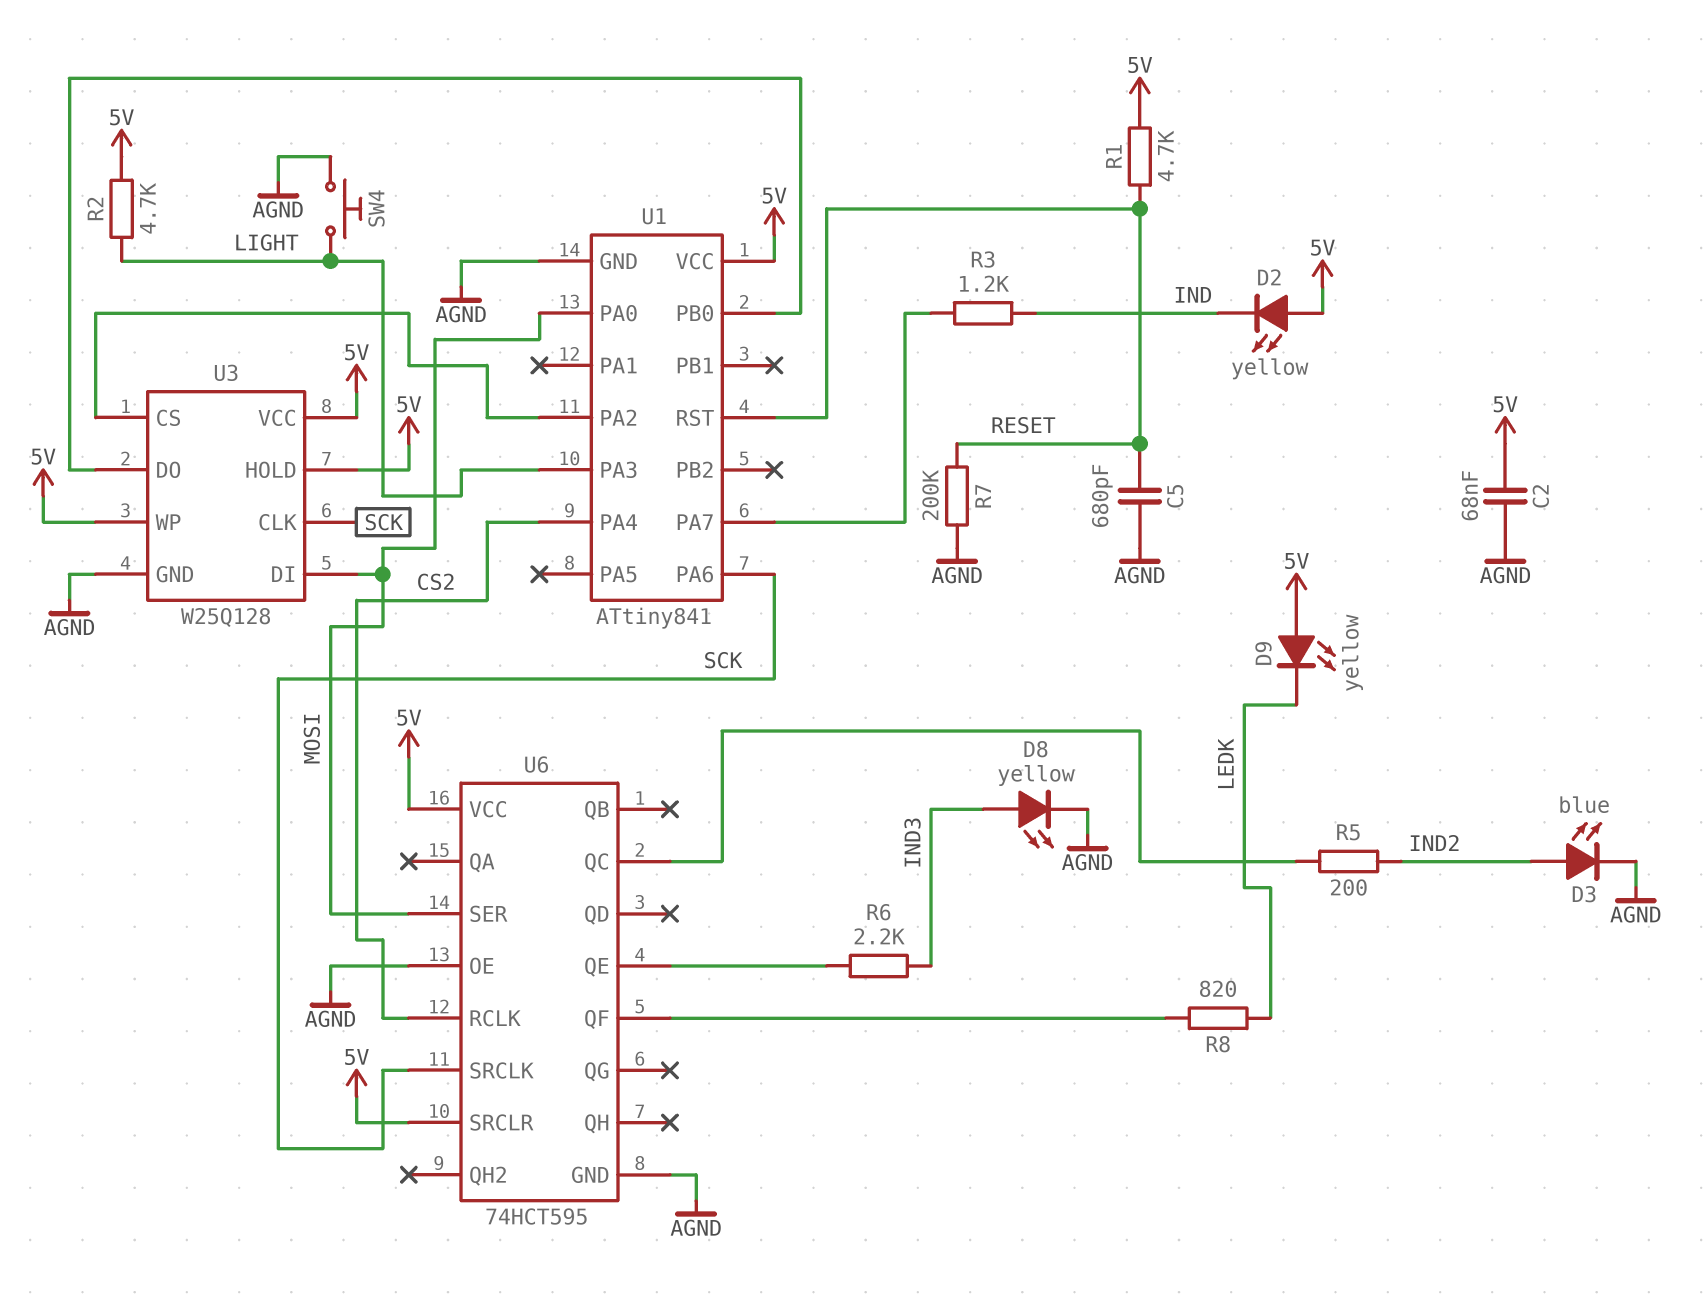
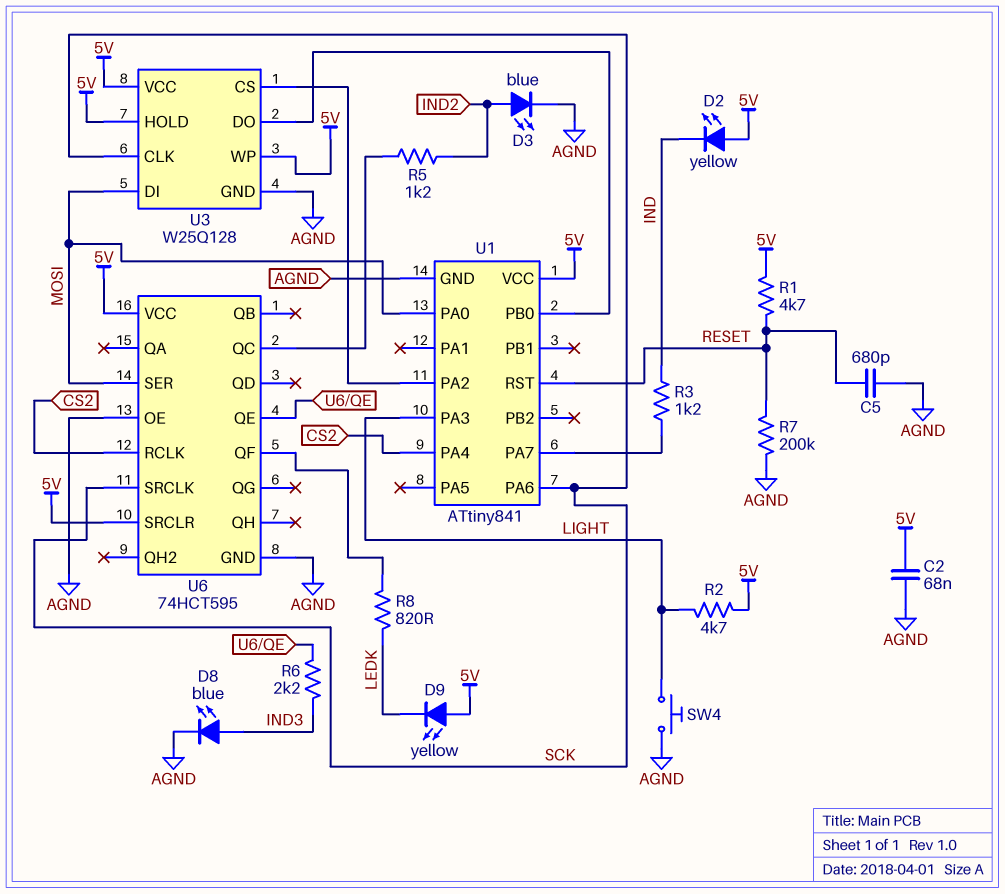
D8: LED yellow (A IND3, K AGND) -> LED blue (A IND3, K AGND)
R5: 200 (IND2, U6/QC) -> 1.2k (IND2, U6/QC)

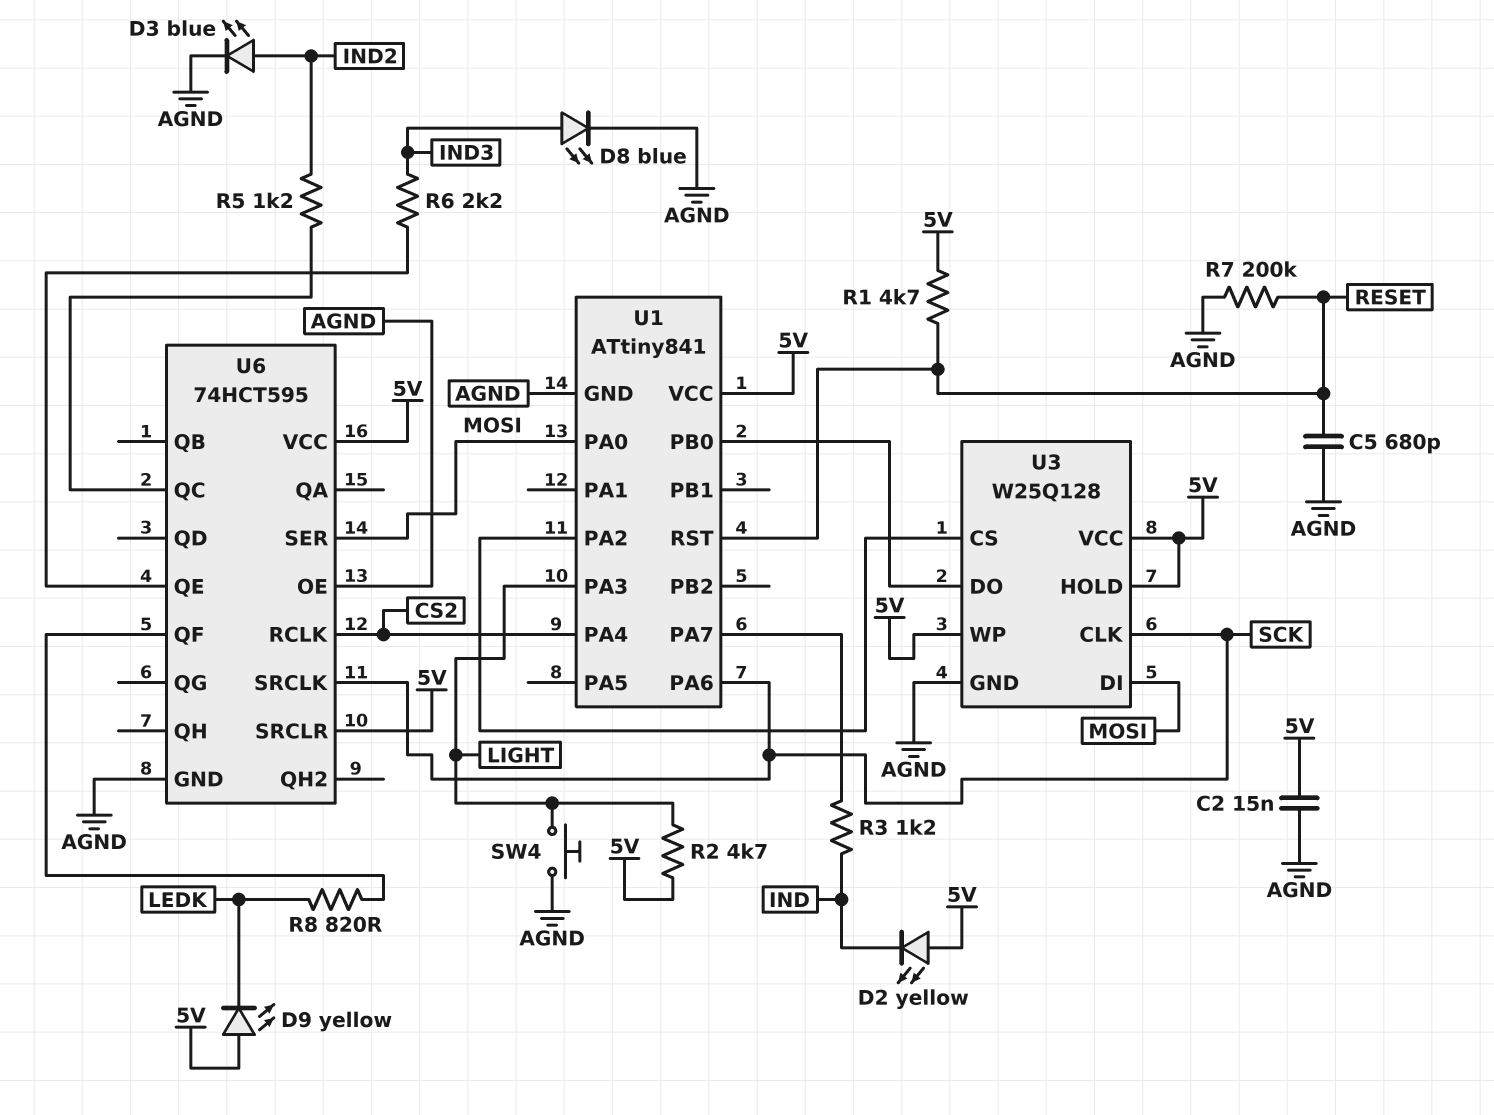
C2: 68nF (5V, AGND) -> 15nF (5V, AGND)

